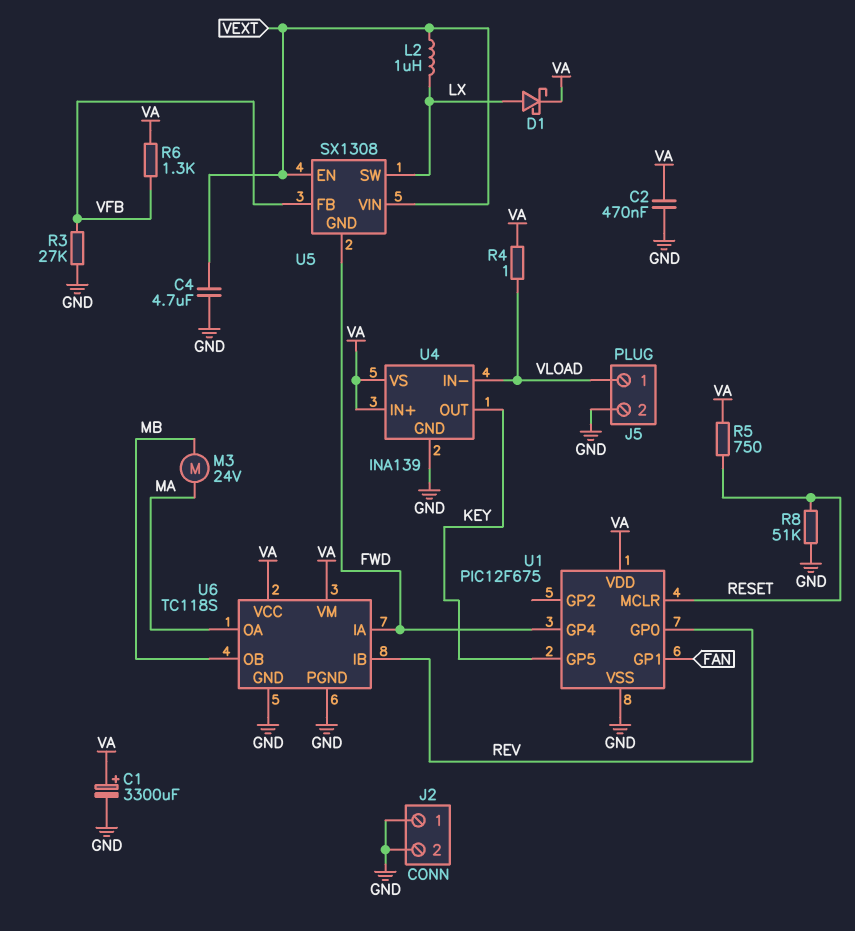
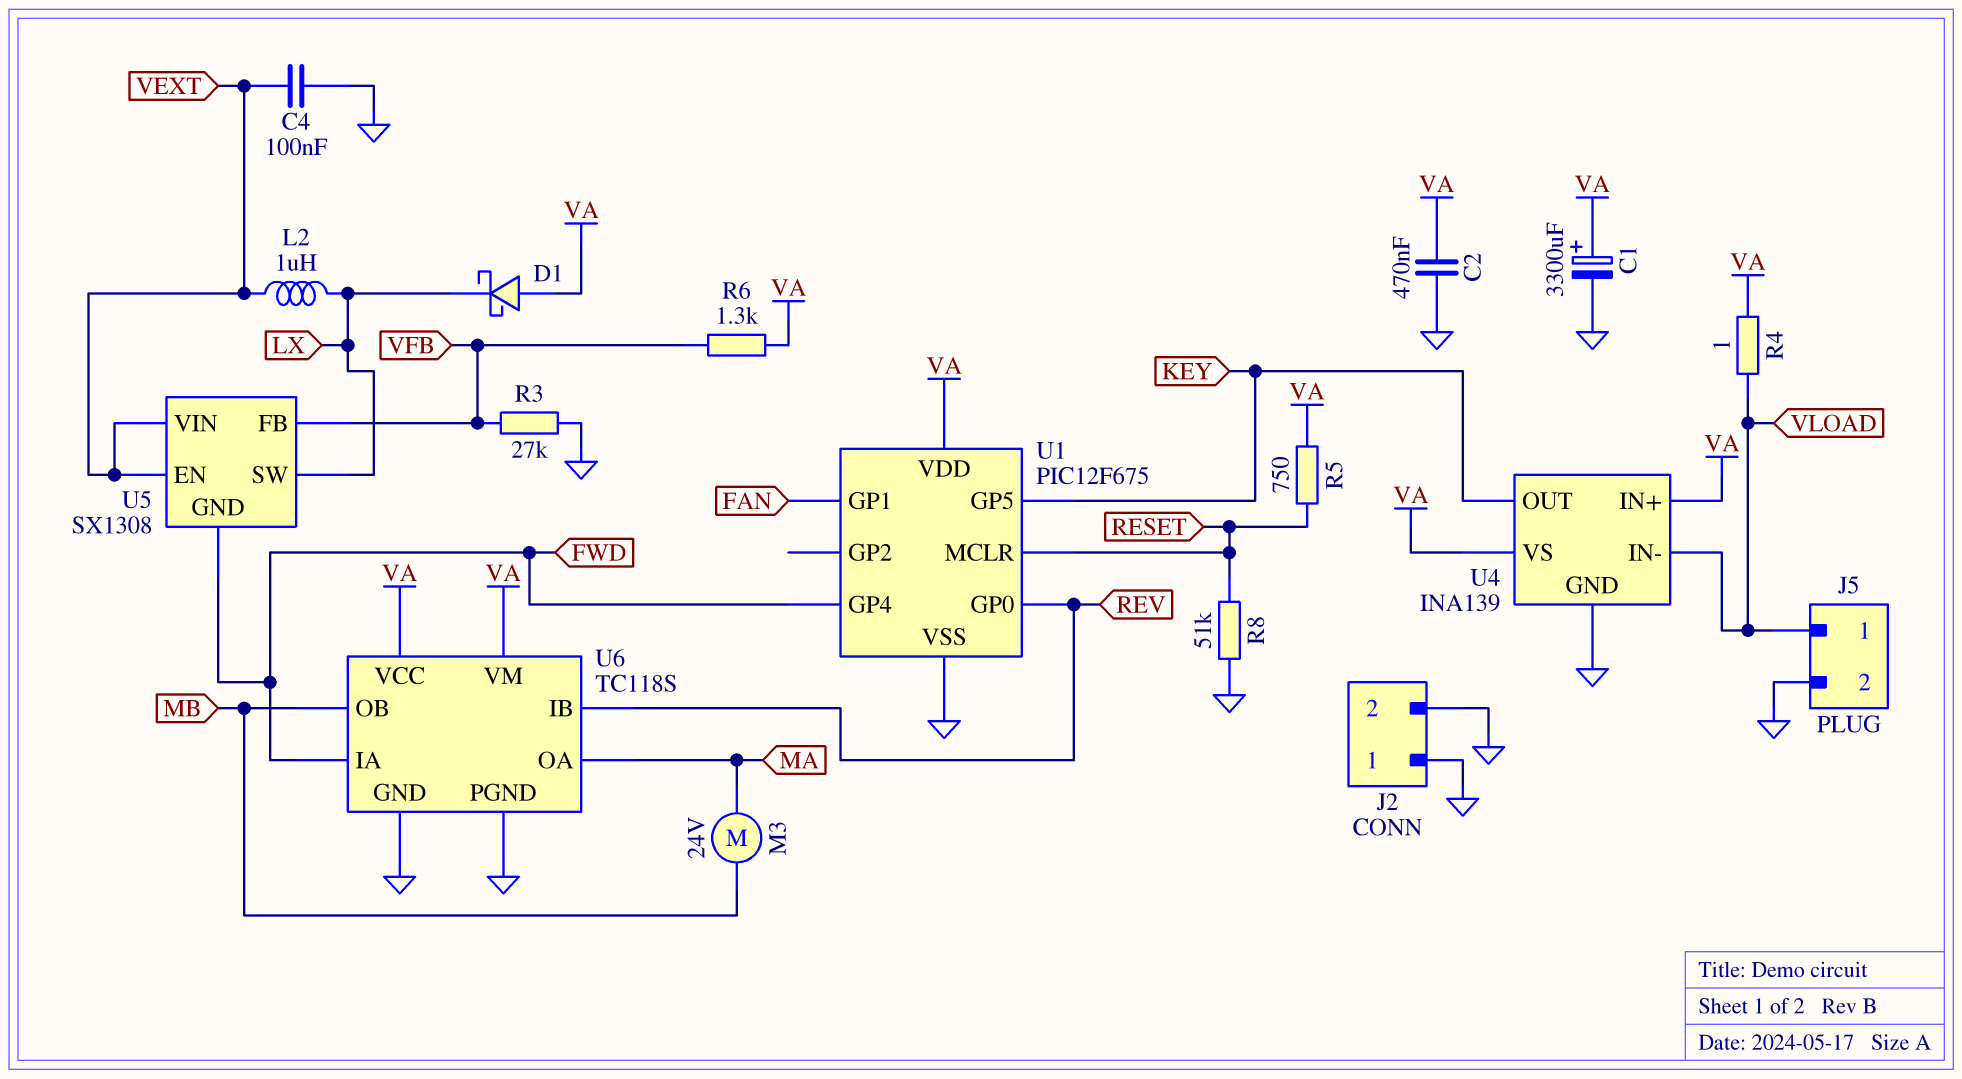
C4: 4.7uF (GND, VEXT) -> 100nF (GND, VEXT)
D1: schottky (A LX, K VA) -> schottky (A VA, K LX)

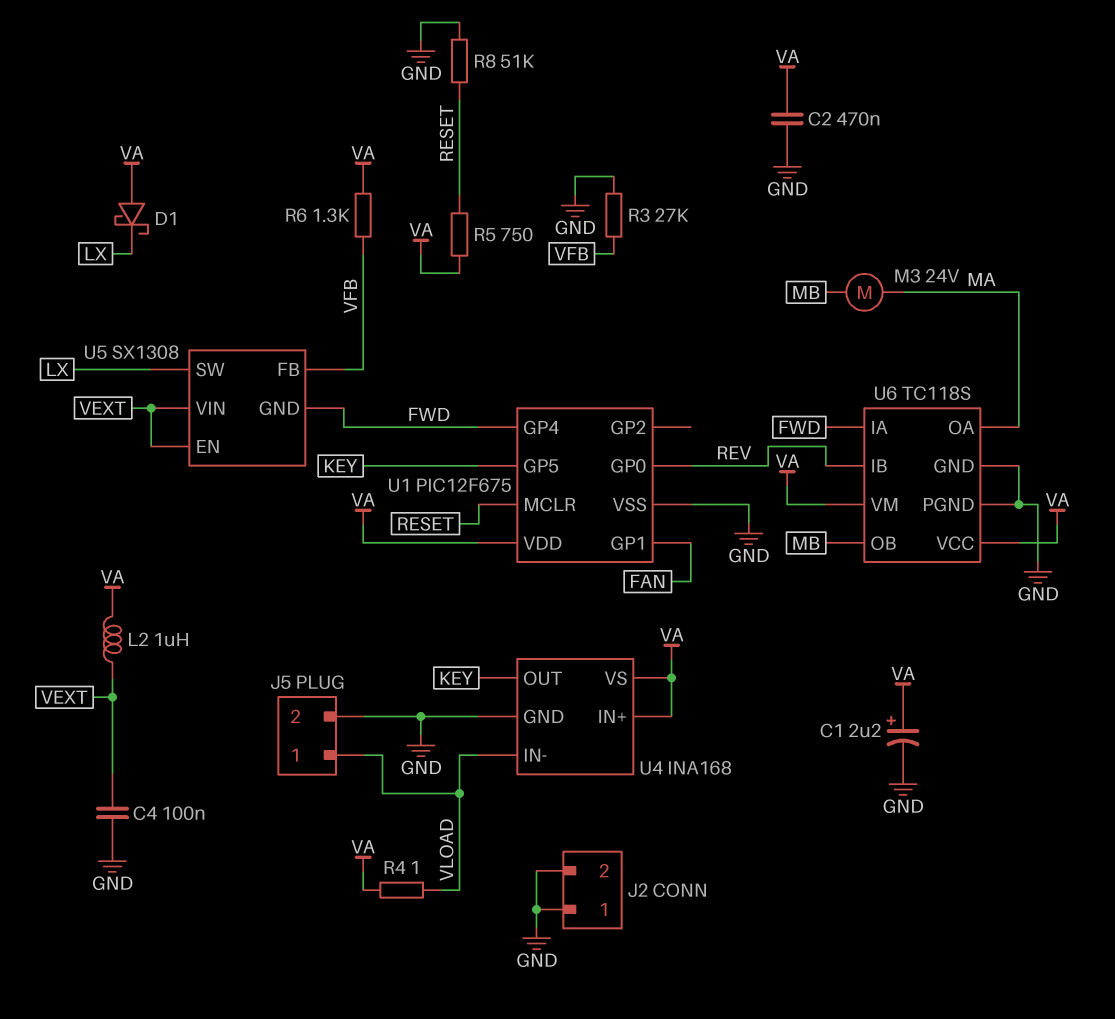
C1: 3300uF (plus VA, minus GND) -> 2.2uF (plus VA, minus GND)
L2: 1uH (LX, VEXT) -> 1uH (VA, VEXT)
U4: INA139 -> INA168

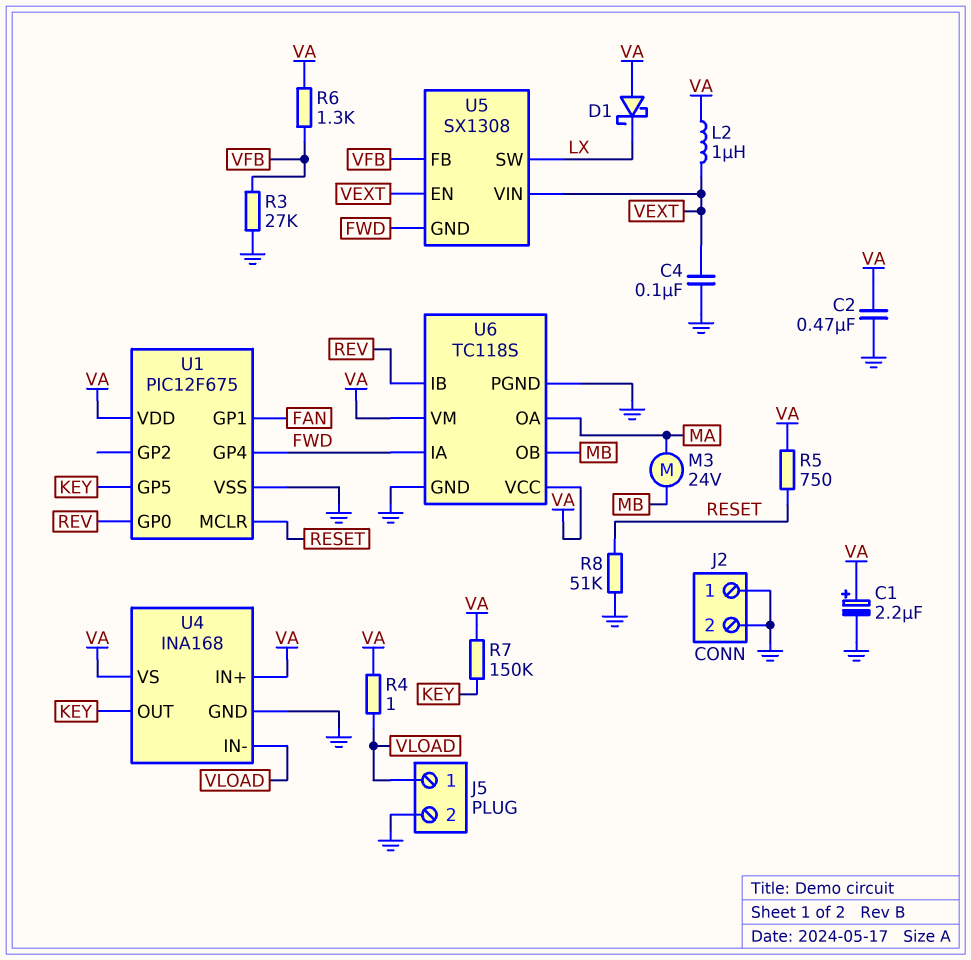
R7: none -> 150k (KEY, VA)

